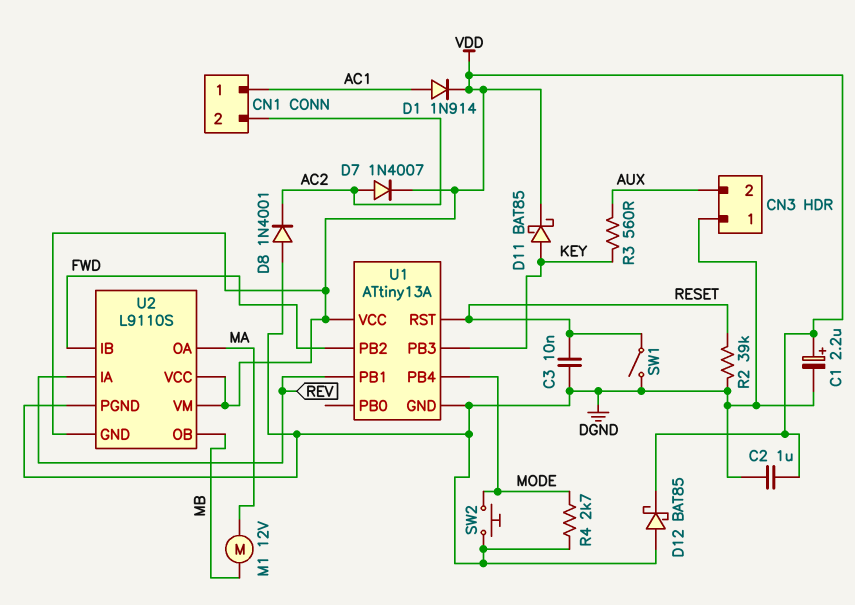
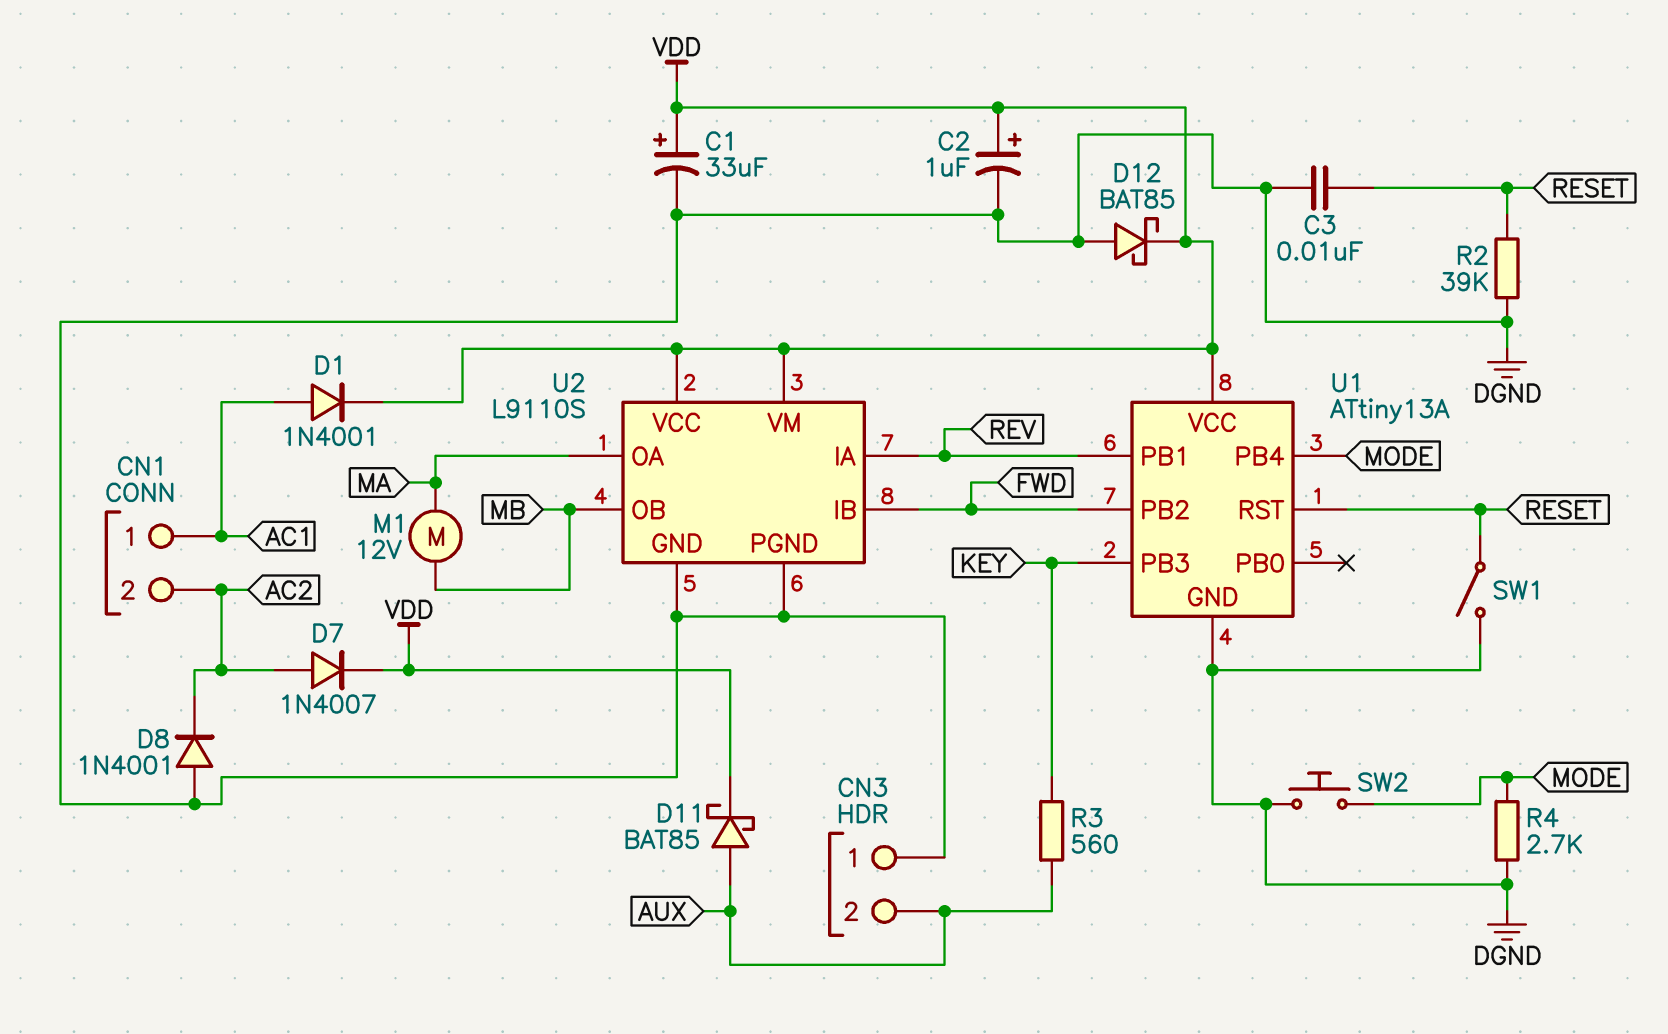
C1: 2.2uF (plus VDD, minus DGND) -> 33uF (plus VDD, minus DGND)
C2: 1uF (DGND, VDD) -> 1uF (plus VDD, minus DGND)
D1: diode 1N914 (A AC1, K VDD) -> diode 1N4001 (A AC1, K VDD)
D11: schottky BAT85 (A KEY, K VDD) -> schottky BAT85 (A AUX, K VDD)
U2 pin GND: VDD -> DGND

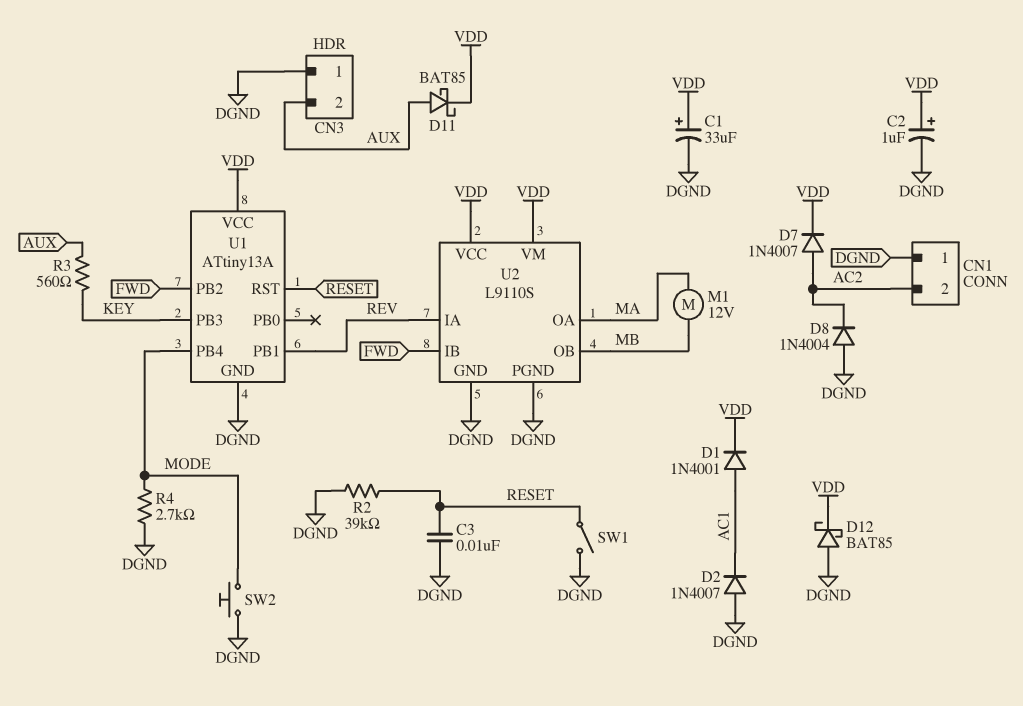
CN1 pin 1: AC1 -> DGND
D2: none -> diode 1N4007 (A DGND, K AC1)
D8: diode 1N4001 (A DGND, K AC2) -> diode 1N4004 (A DGND, K AC2)

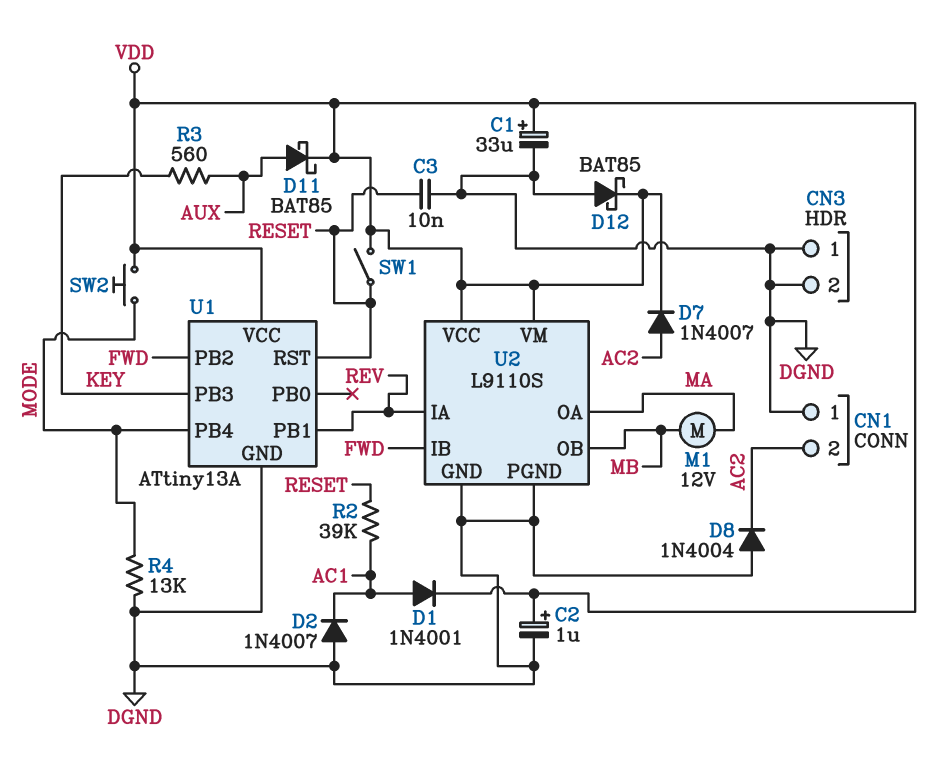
CN3 pin 2: AUX -> DGND
R2: 39k (DGND, RESET) -> 39k (AC1, RESET)
R4: 2.7k (DGND, MODE) -> 13k (DGND, MODE)
SW1: switch (DGND, RESET) -> switch (RESET, VDD)
SW2: button (DGND, MODE) -> button (MODE, VDD)

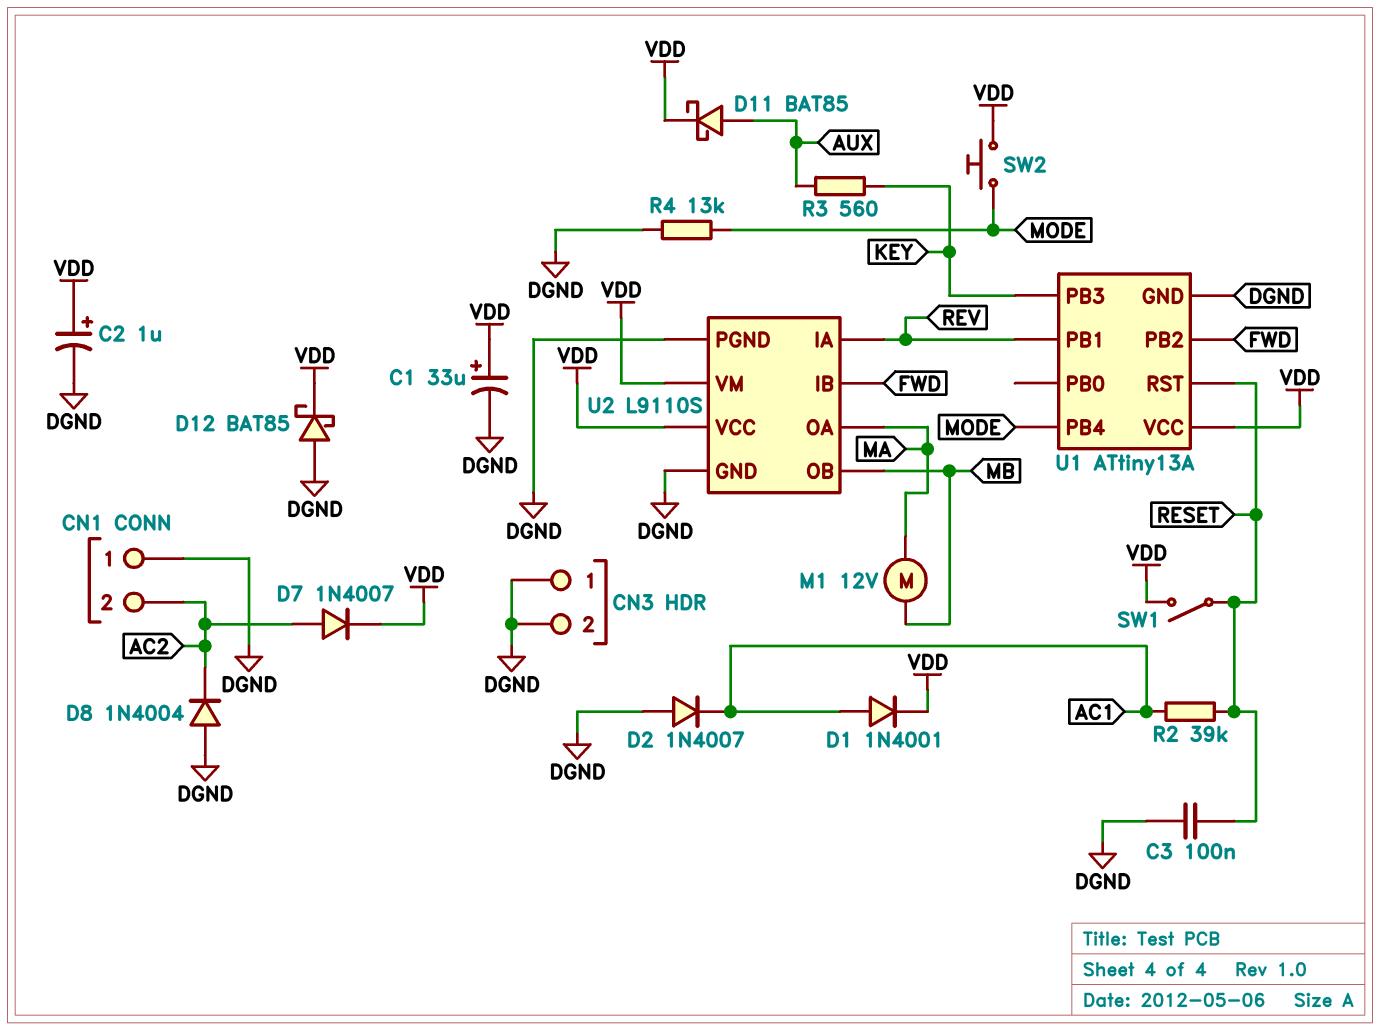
C3: 10nF (DGND, RESET) -> 100nF (DGND, RESET)

